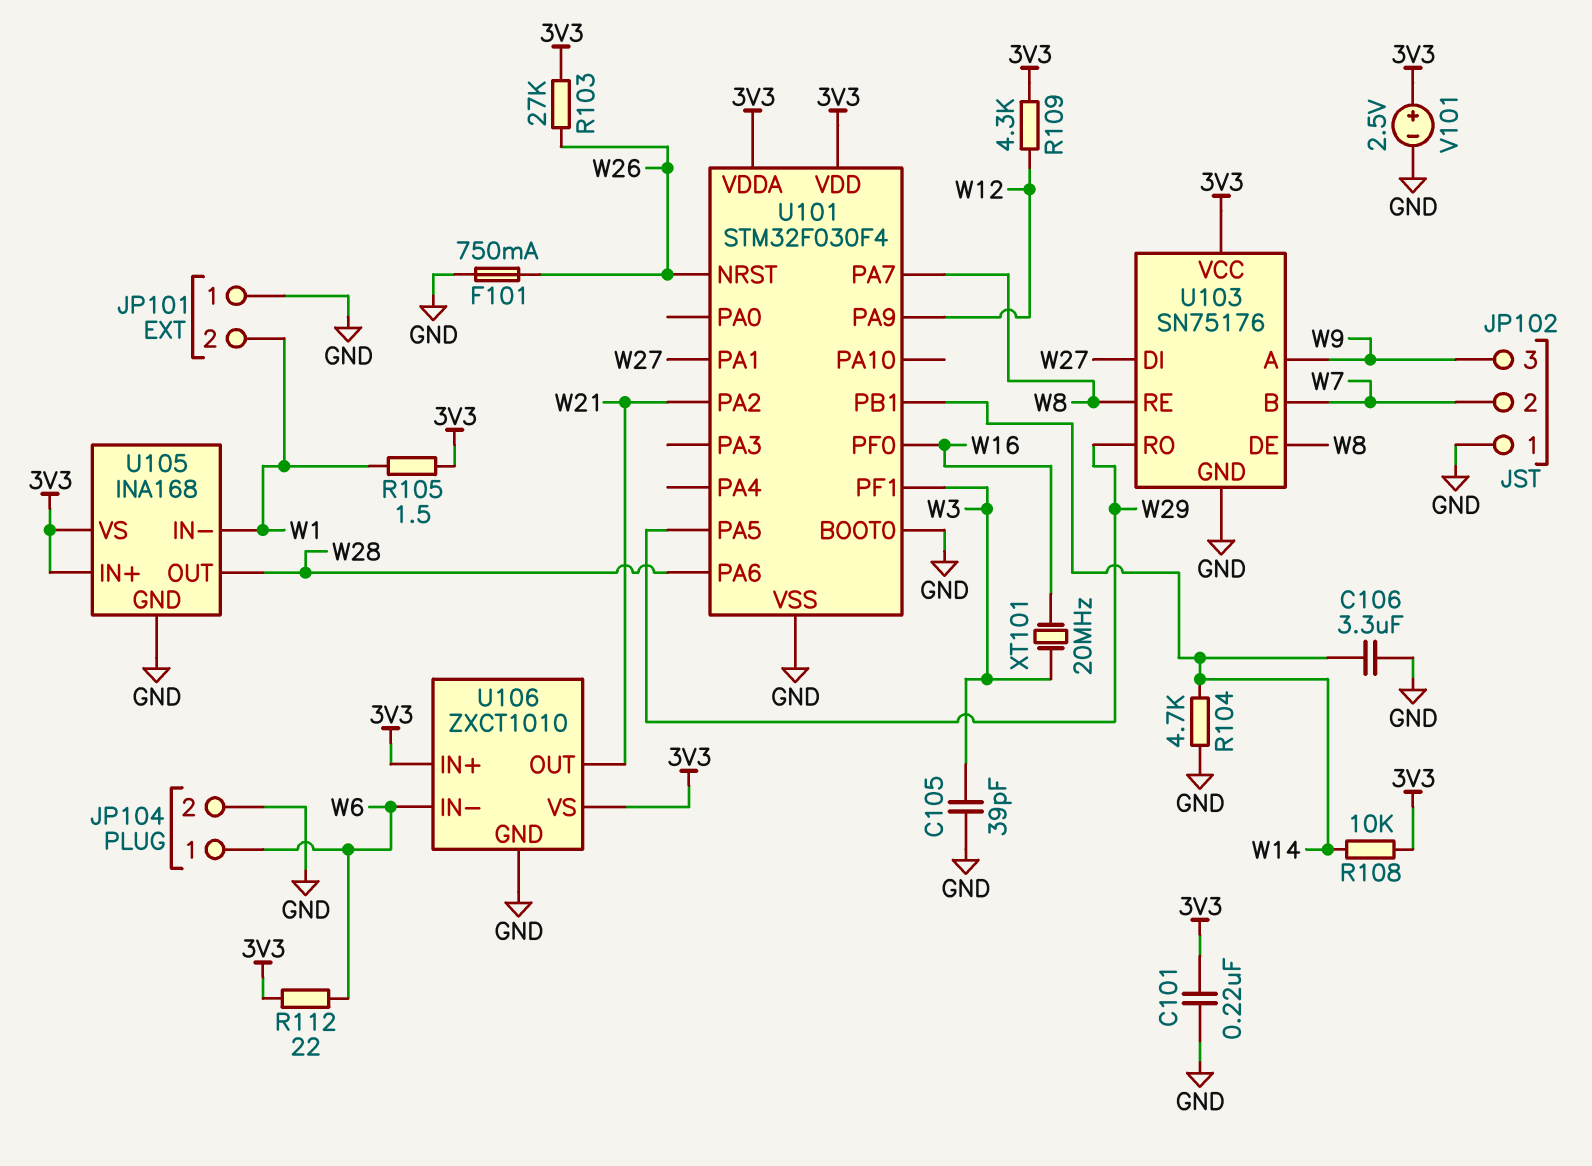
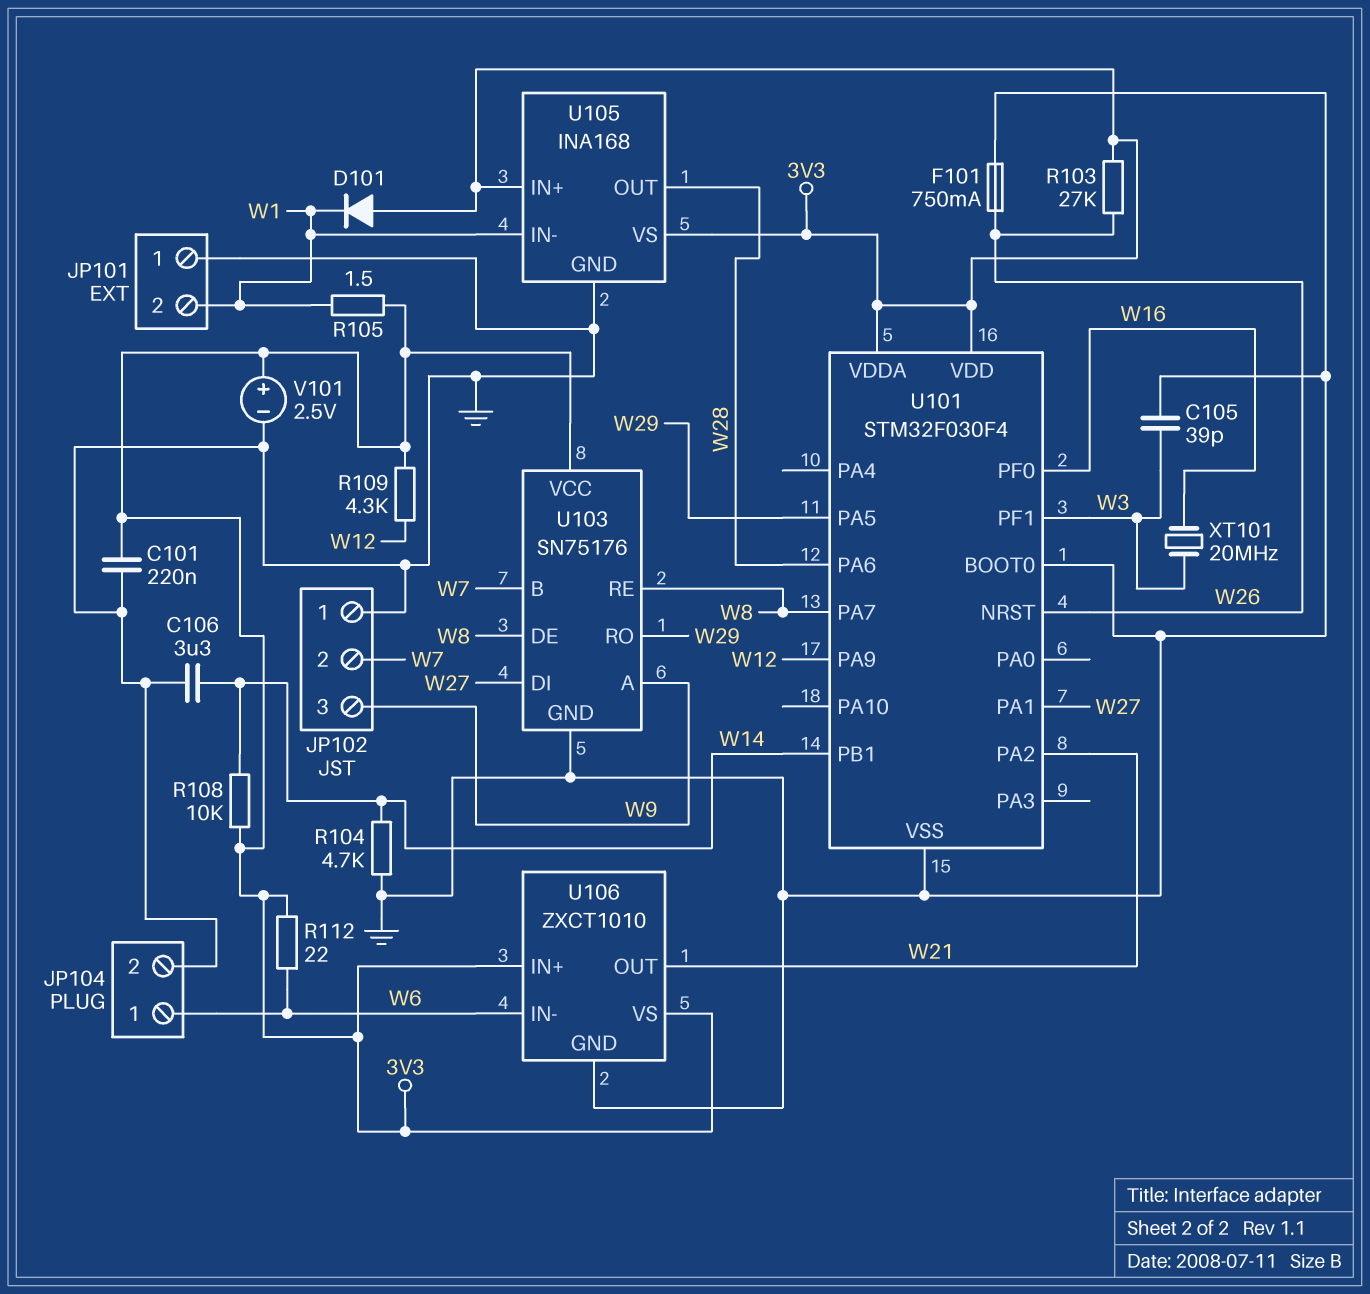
D101: none -> diode (A 3V3, K W1)

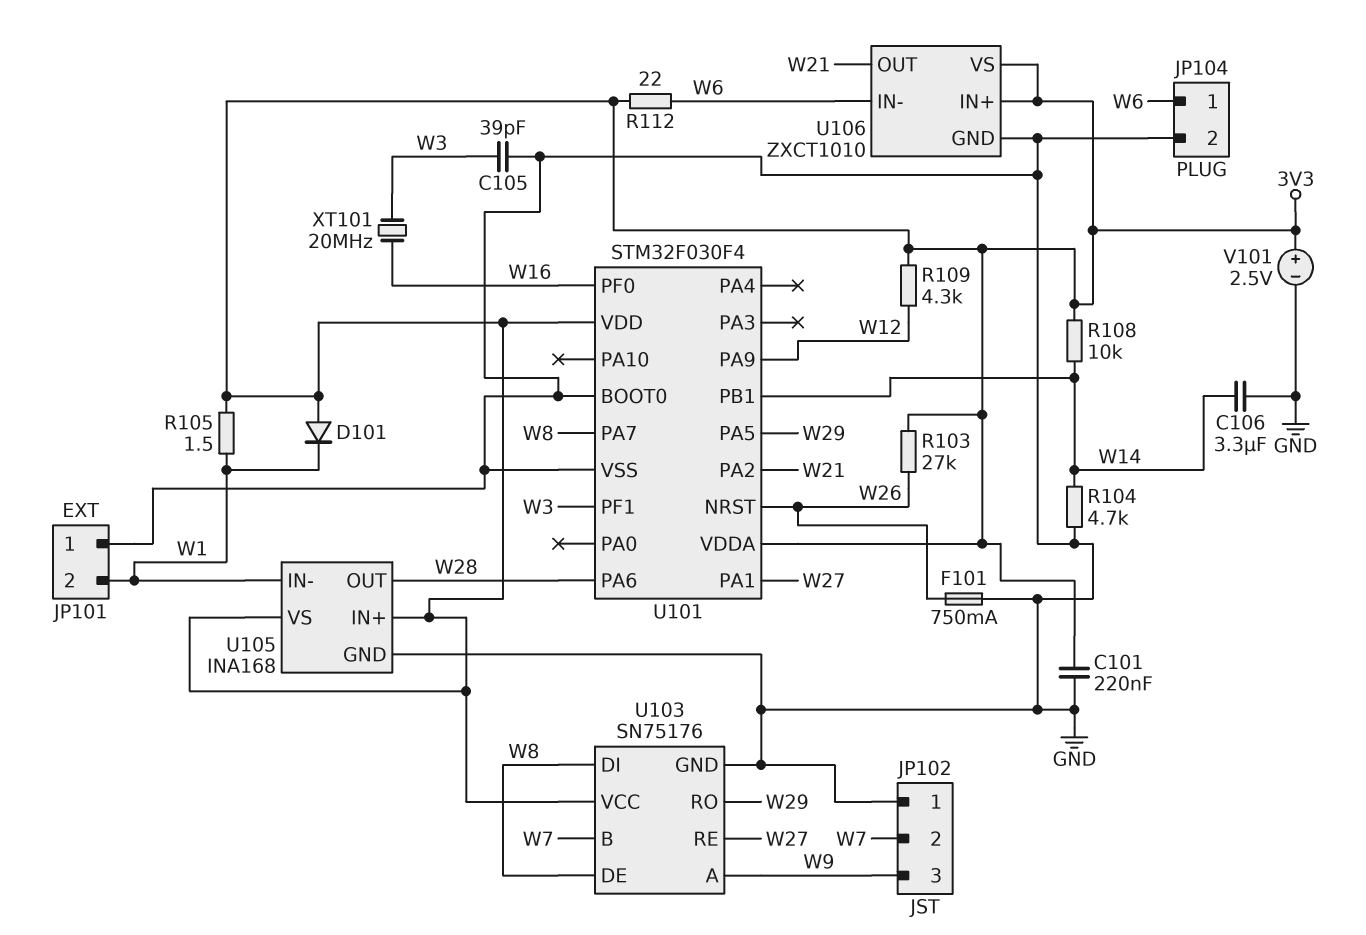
U103 pin DI: W27 -> W8
U103 pin RE: W8 -> W27

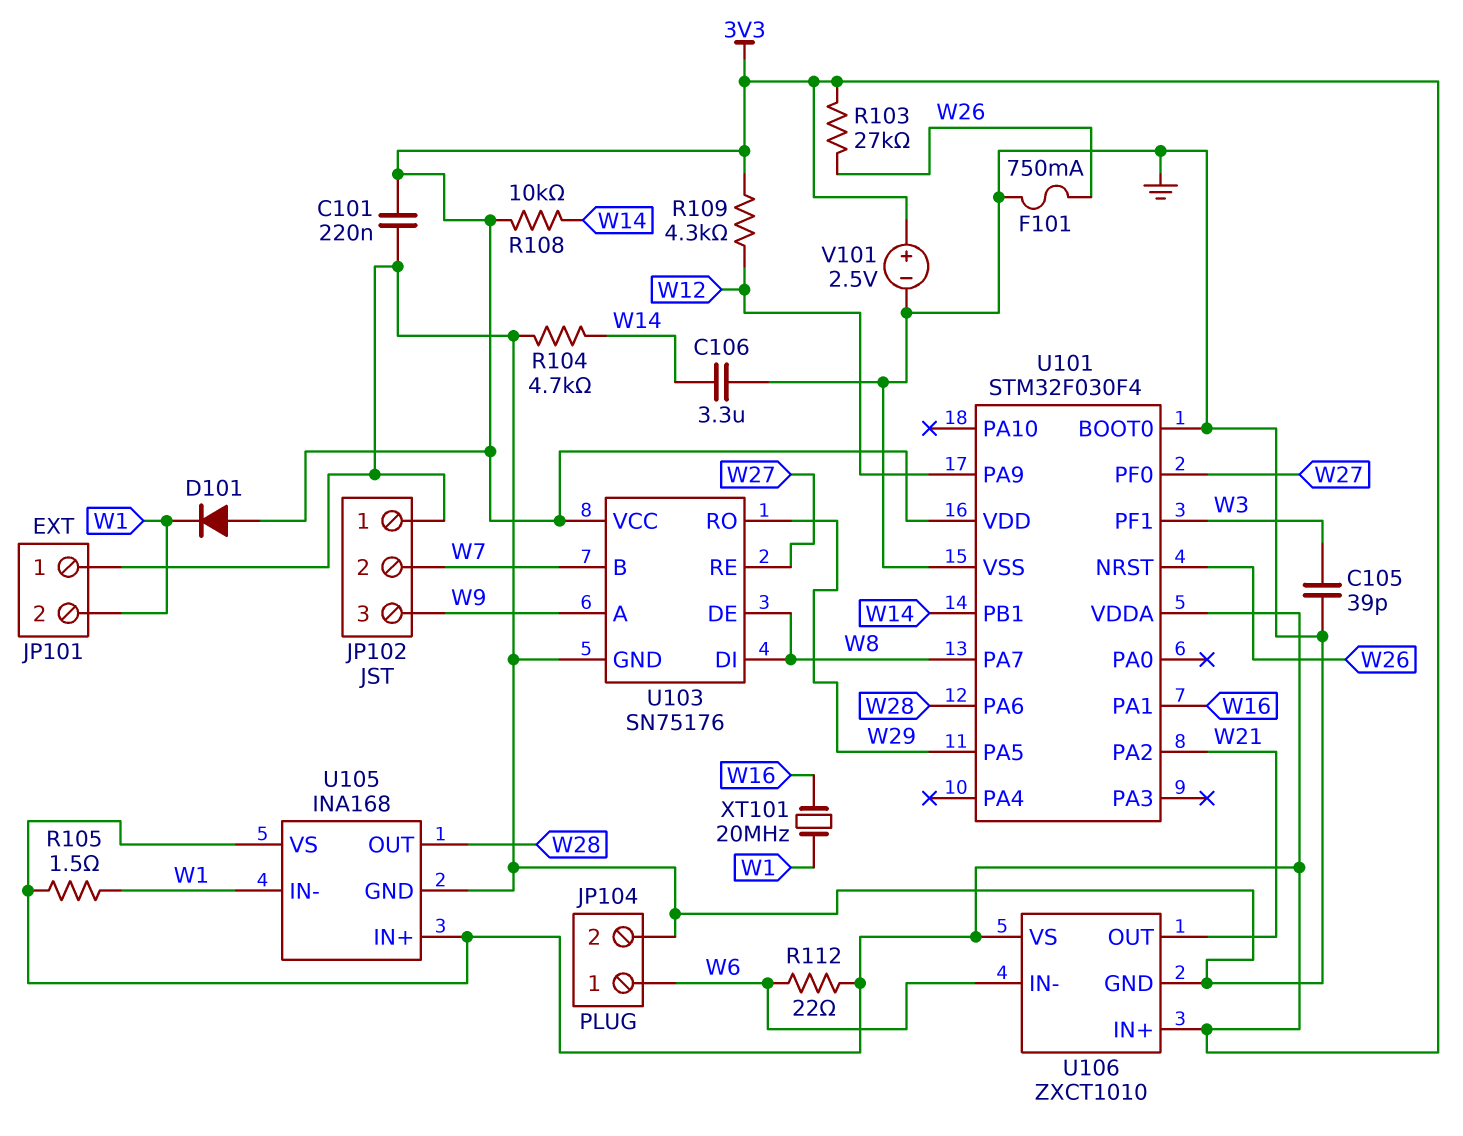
U101 pin PA1: W27 -> W16
U101 pin PF0: W16 -> W27
XT101: 20MHz (W3, W16) -> 20MHz (W1, W16)

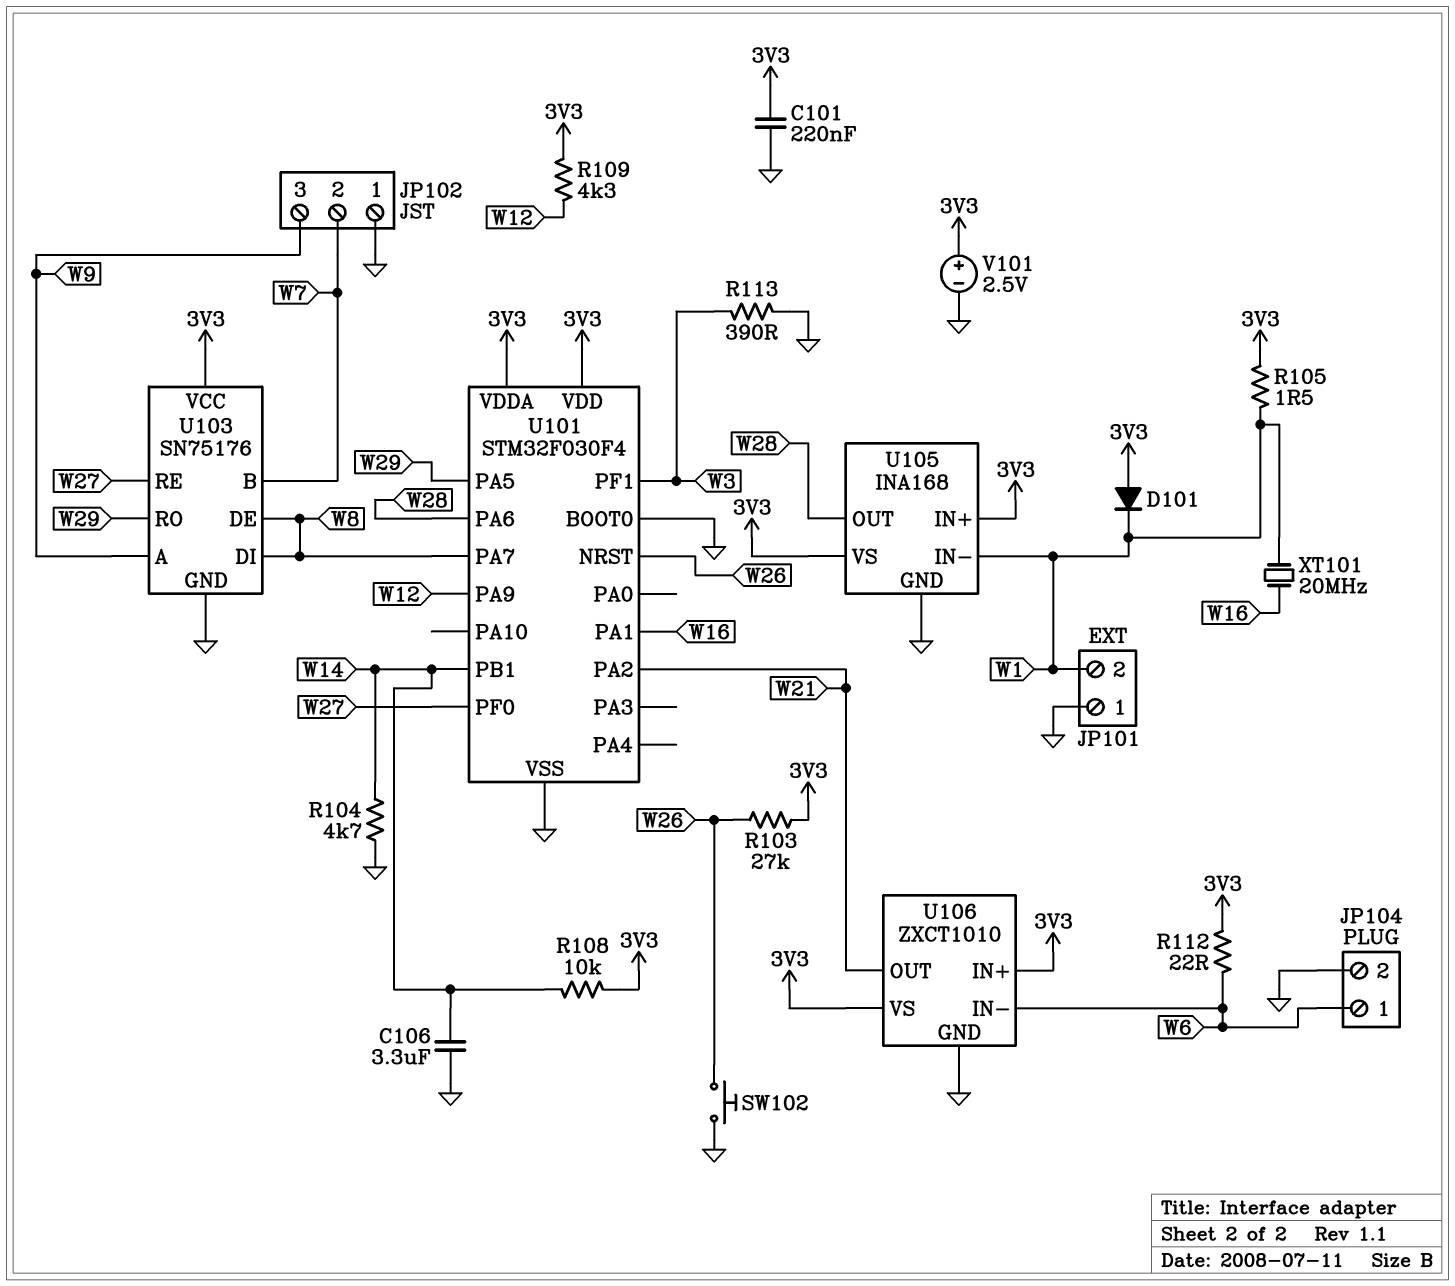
C105: 39pF (GND, W3) -> none
F101: 750mA (GND, W26) -> none
R113: none -> 390 (GND, W3)
SW102: none -> button (GND, W26)

